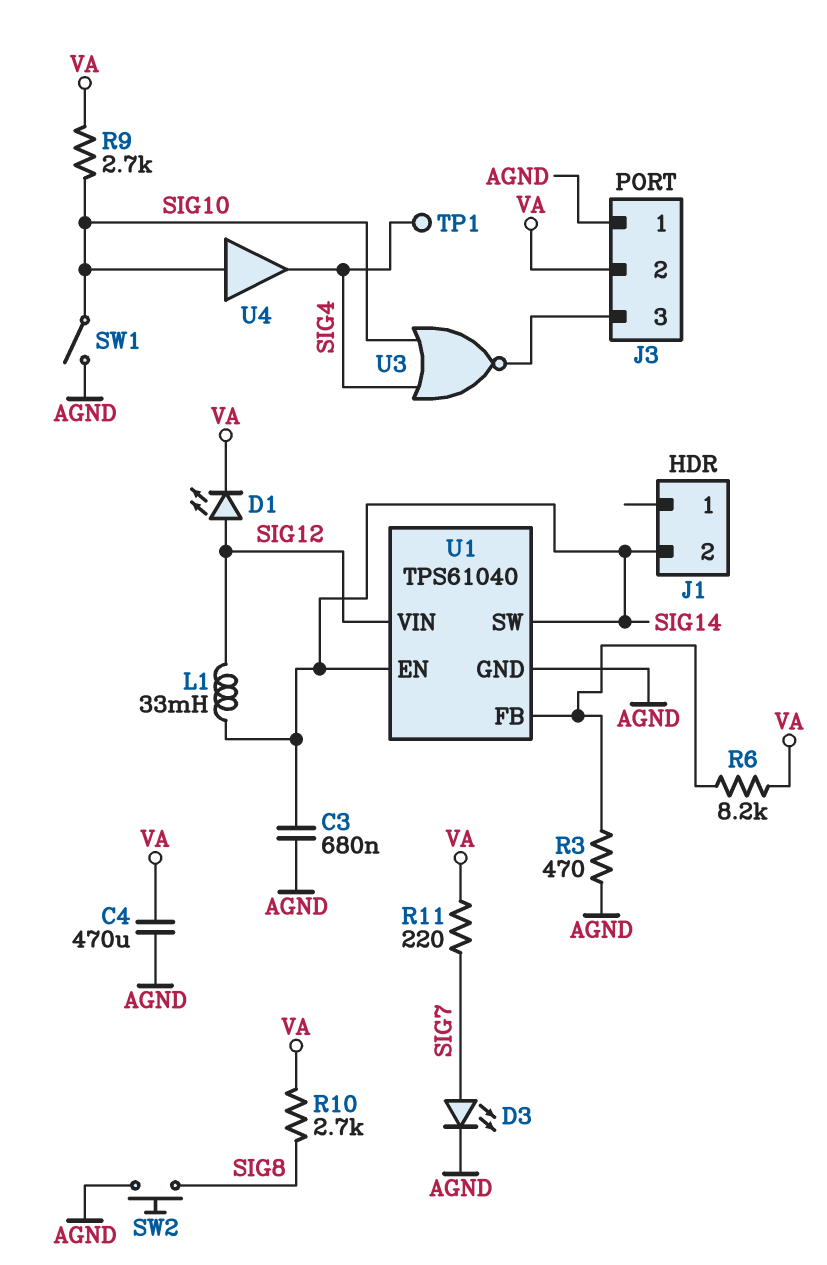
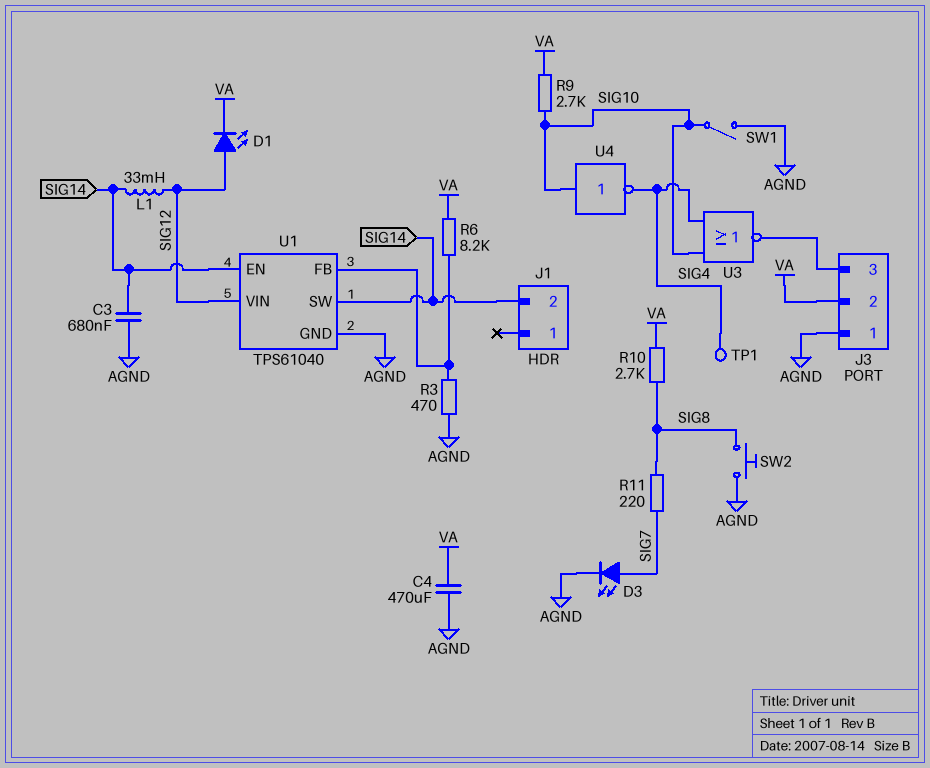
R11: 220 (SIG7, VA) -> 220 (SIG7, SIG8)
U4: buffer (in SIG10, out SIG4) -> NOT (in SIG10, out SIG4)

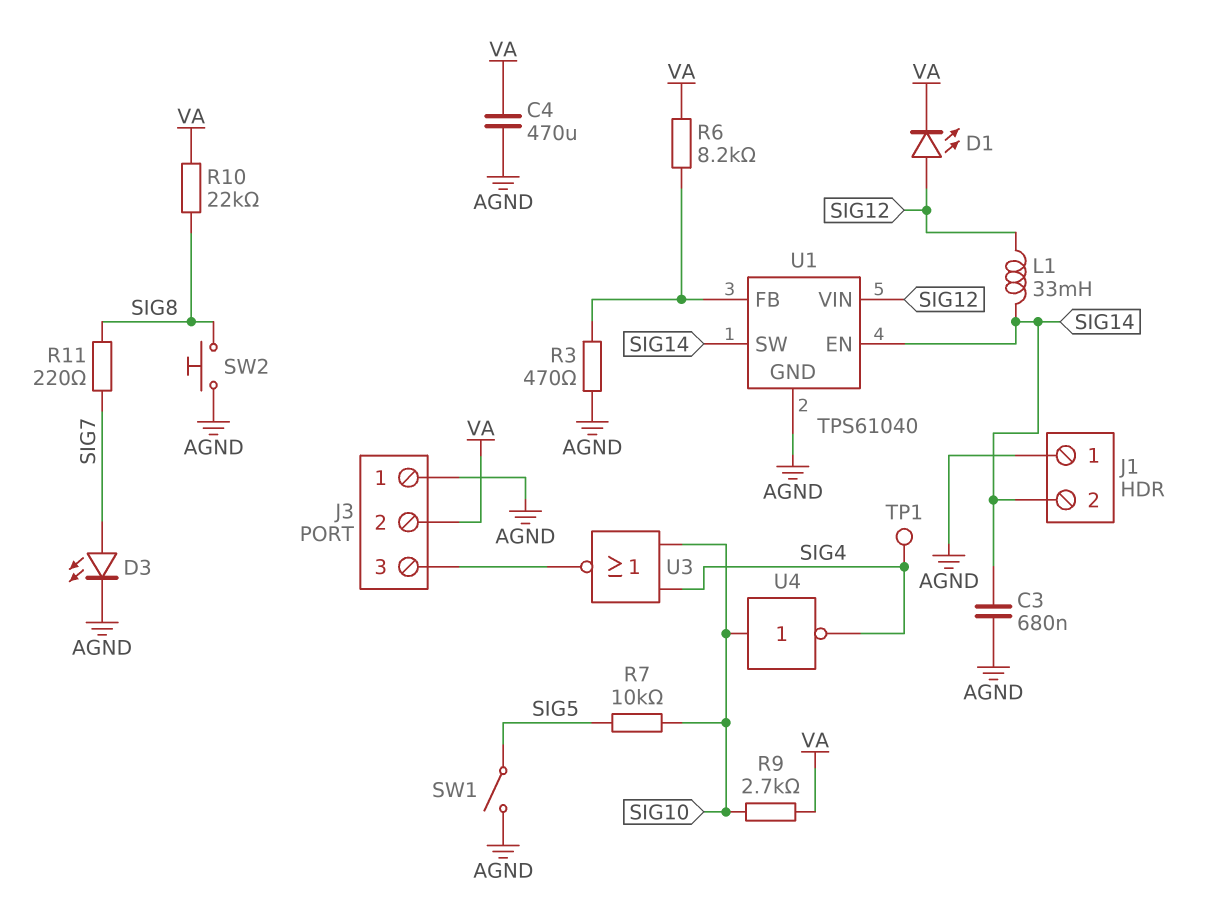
J1 pin 1: none -> AGND
R7: none -> 10k (SIG5, SIG10)
R10: 2.7k (SIG8, VA) -> 22k (SIG8, VA)
SW1: switch (AGND, SIG10) -> switch (AGND, SIG5)

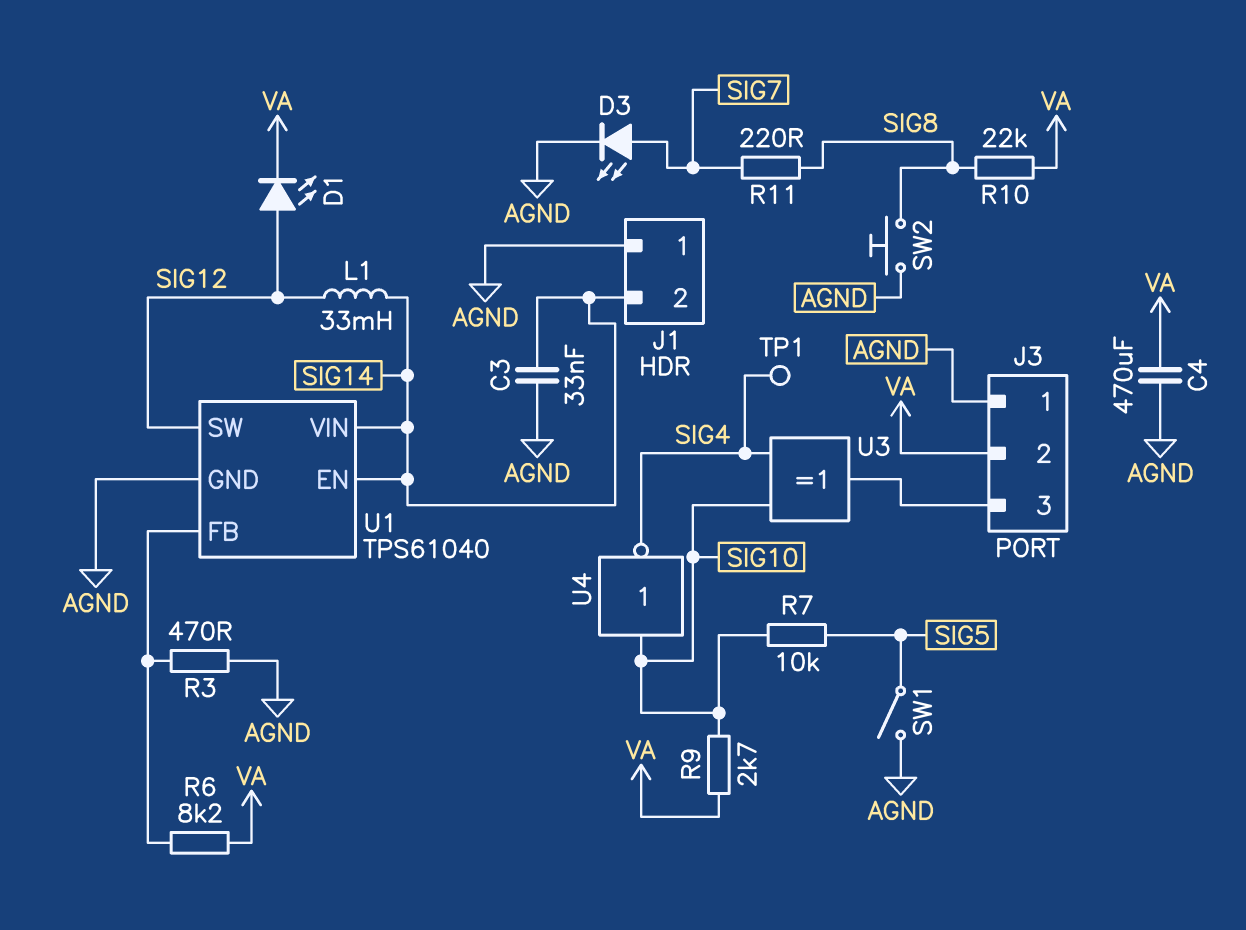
C3: 680nF (AGND, SIG14) -> 33nF (AGND, SIG14)
U1 pin SW: SIG14 -> SIG12
U1 pin VIN: SIG12 -> SIG14
U3: NOR (in SIG4, in SIG10, out J3/3) -> XOR (in SIG4, in SIG10, out J3/3)

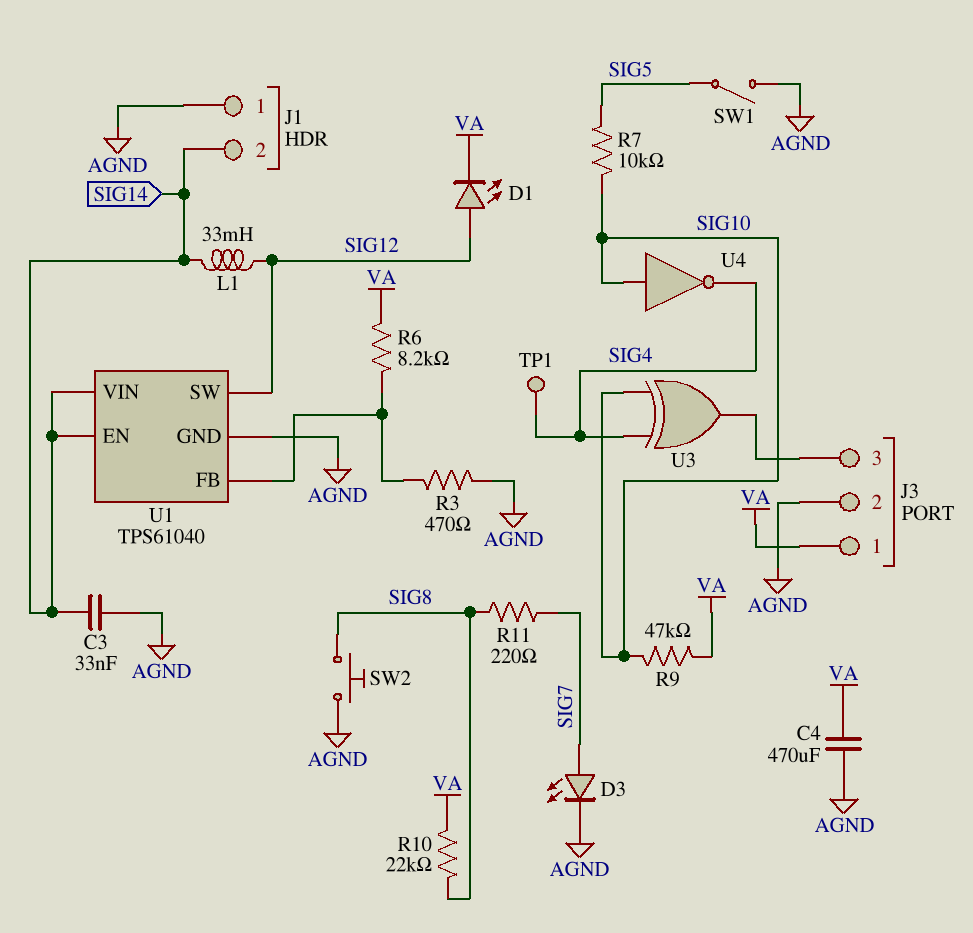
J3 pin 1: AGND -> VA
J3 pin 2: VA -> AGND
R9: 2.7k (SIG10, VA) -> 47k (SIG10, VA)

